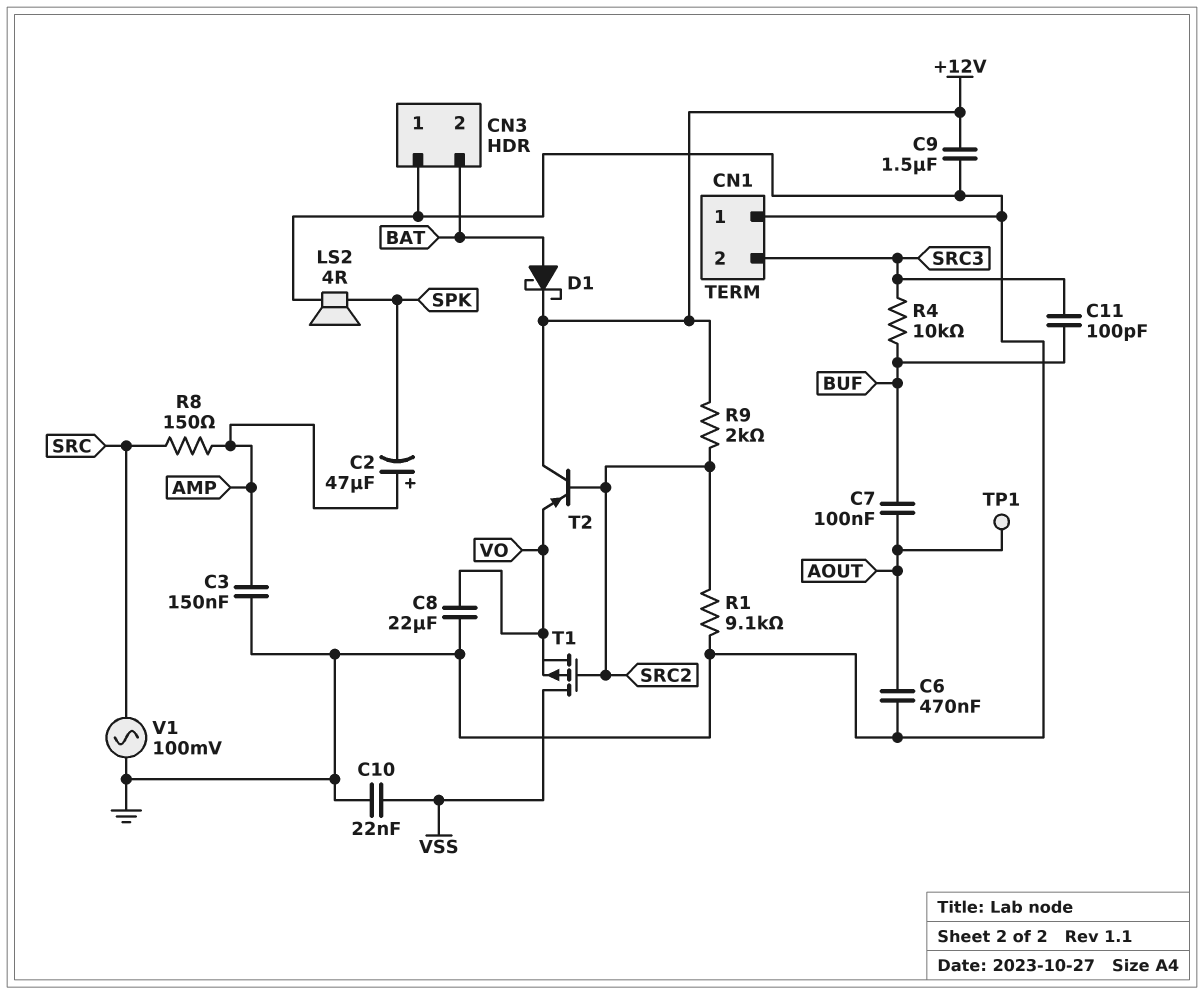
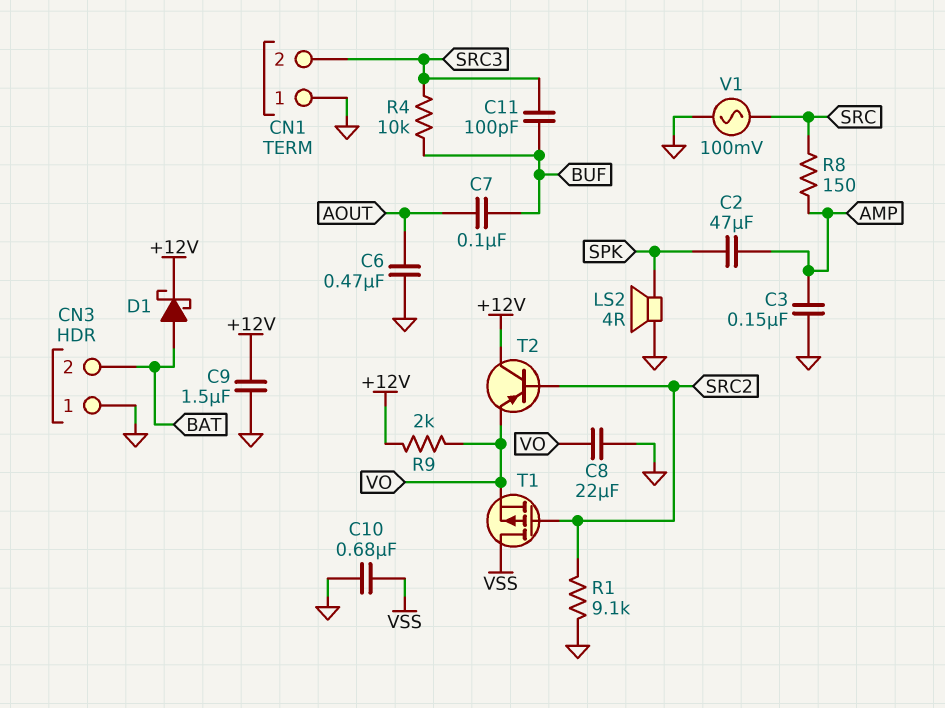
C2: 47uF (plus AMP, minus SPK) -> 47uF (AMP, SPK)
C10: 22nF (GND, VSS) -> 680nF (GND, VSS)
R9: 2k (+12V, SRC2) -> 2k (+12V, VO)
TP1: test point (AOUT) -> none

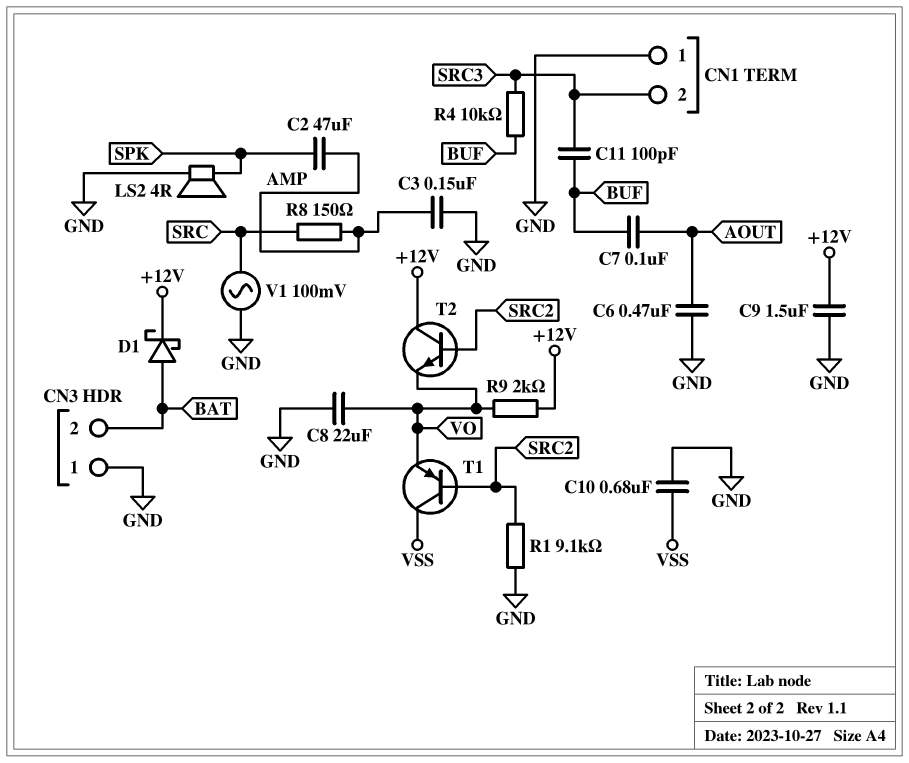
T1: PMOS (G SRC2, D VSS, S VO) -> PNP (B SRC2, C VSS, E VO)
T2: PNP (B SRC2, C +12V, E VO) -> NPN (B SRC2, C +12V, E VO)

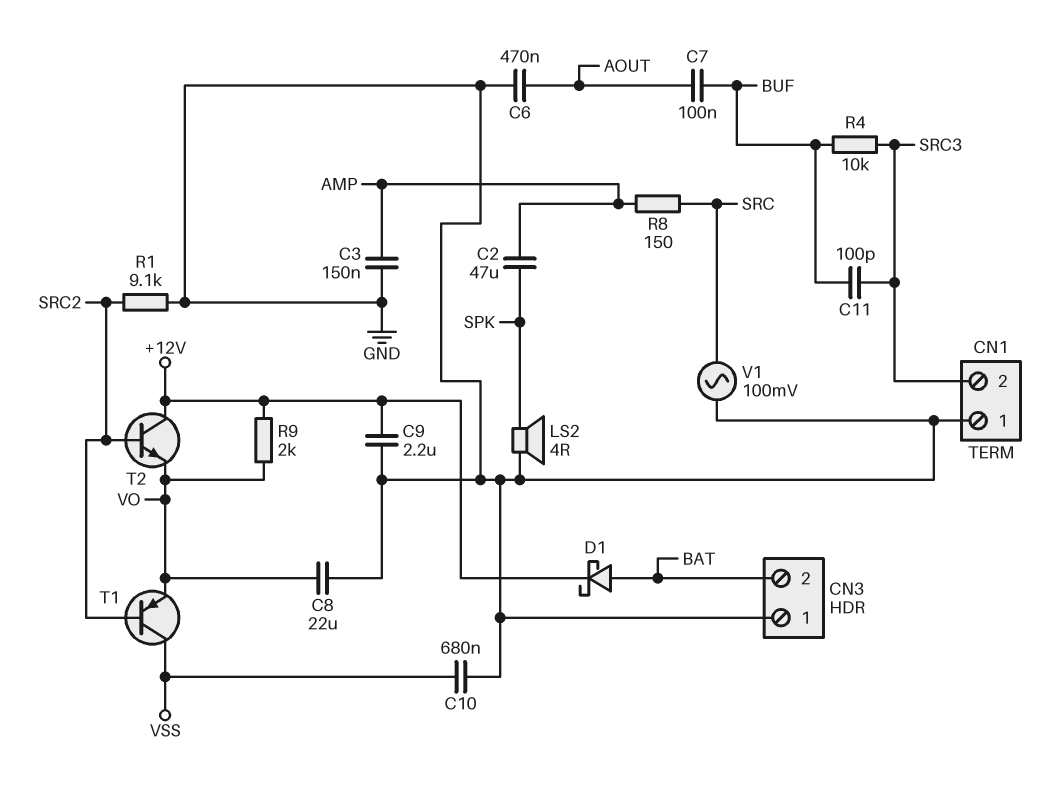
C9: 1.5uF (+12V, GND) -> 2.2uF (+12V, GND)

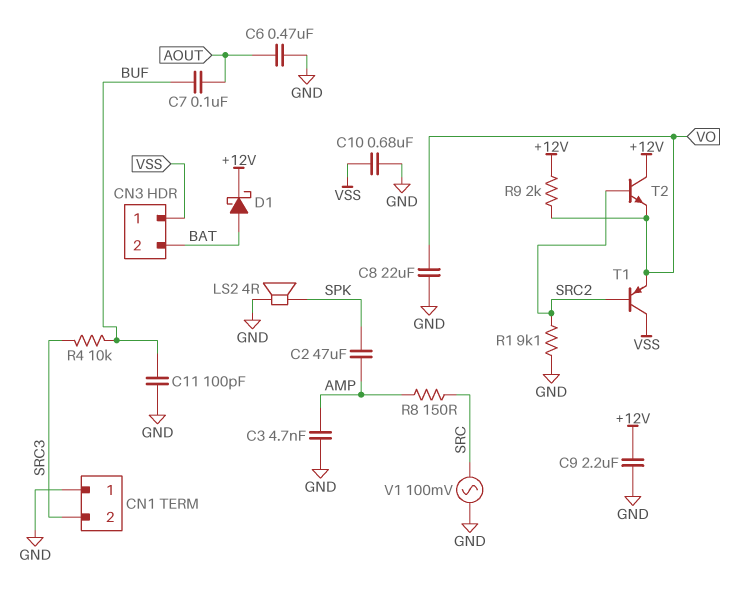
C3: 150nF (AMP, GND) -> 4.7nF (AMP, GND)
C11: 100pF (BUF, SRC3) -> 100pF (BUF, GND)
CN3 pin 1: GND -> VSS

